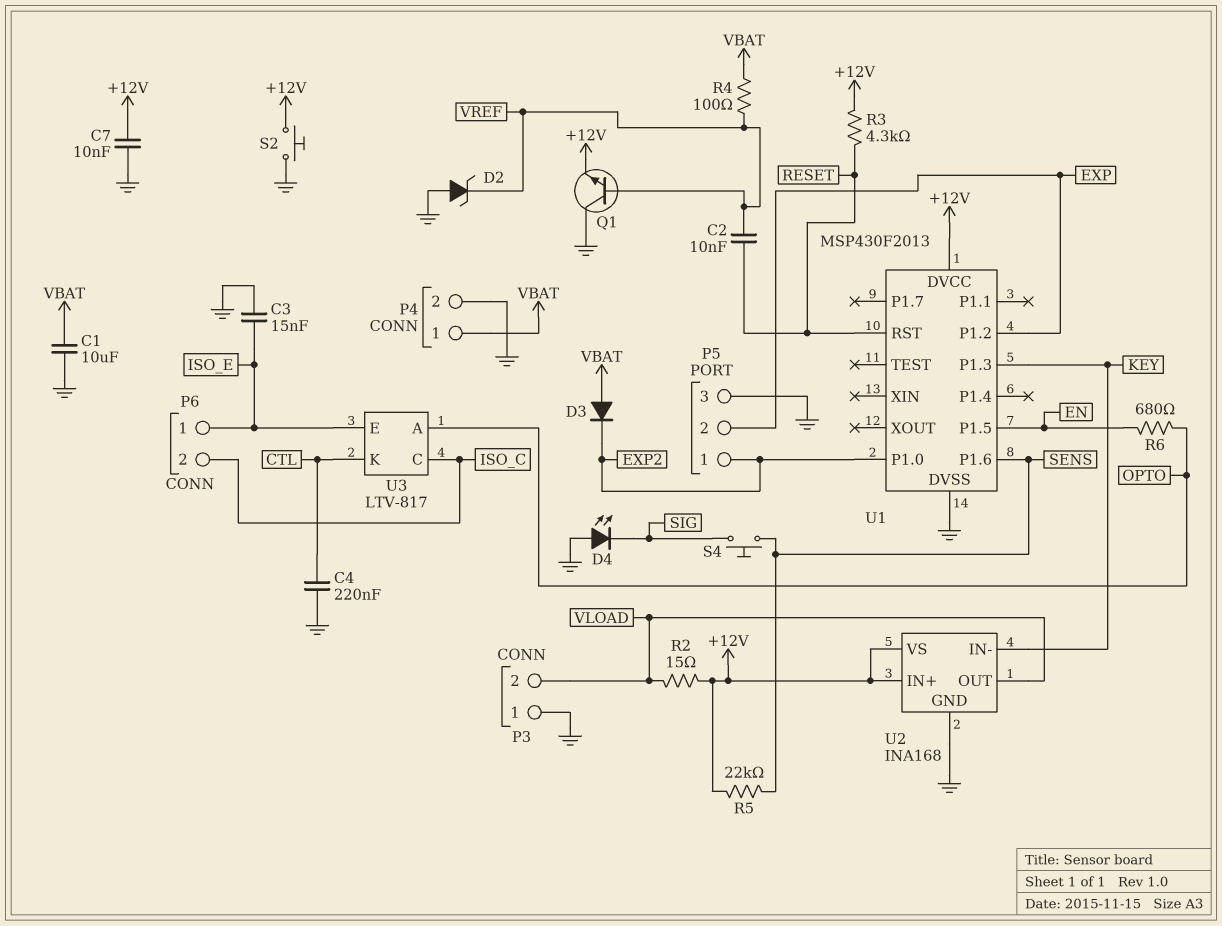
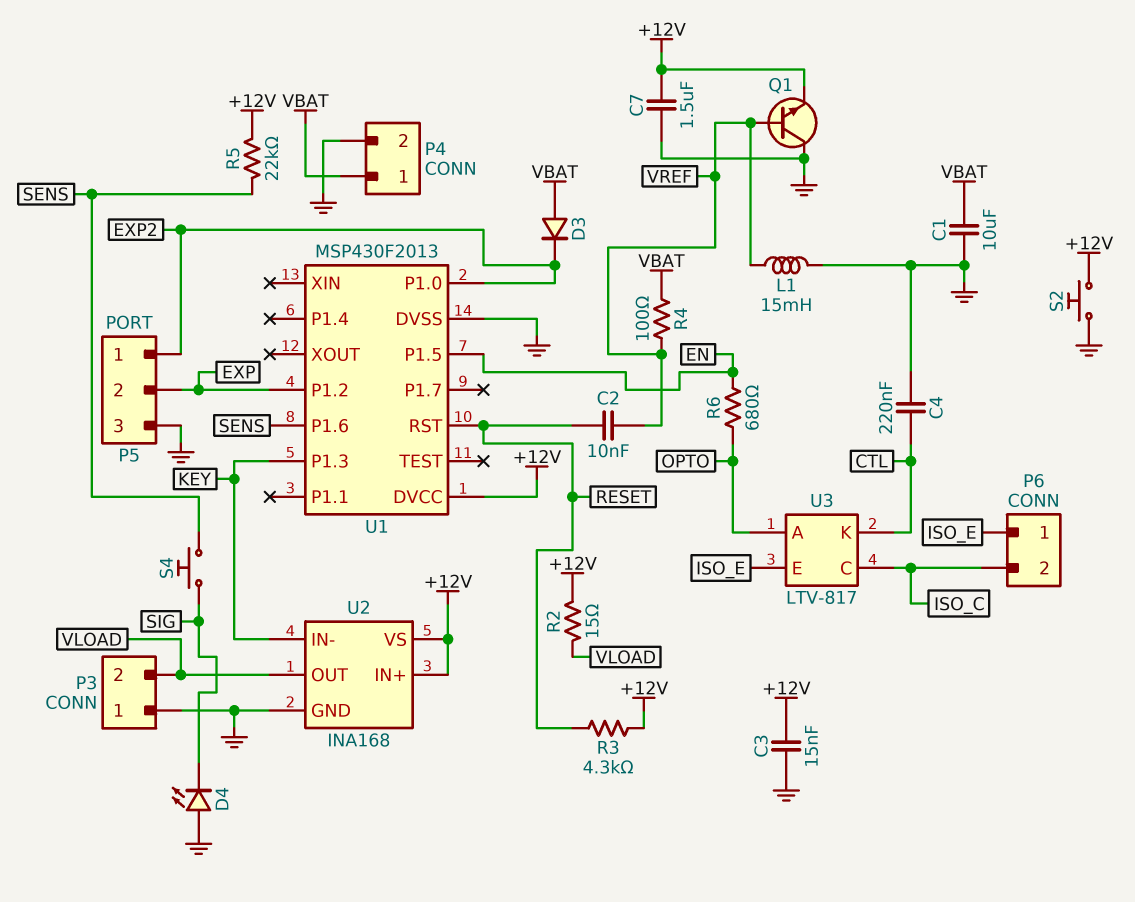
C3: 15nF (GND, ISO_E) -> 15nF (+12V, GND)
C7: 10nF (+12V, GND) -> 1.5uF (+12V, GND)
D2: zener (A GND, K VREF) -> none
L1: none -> 15mH (GND, VREF)

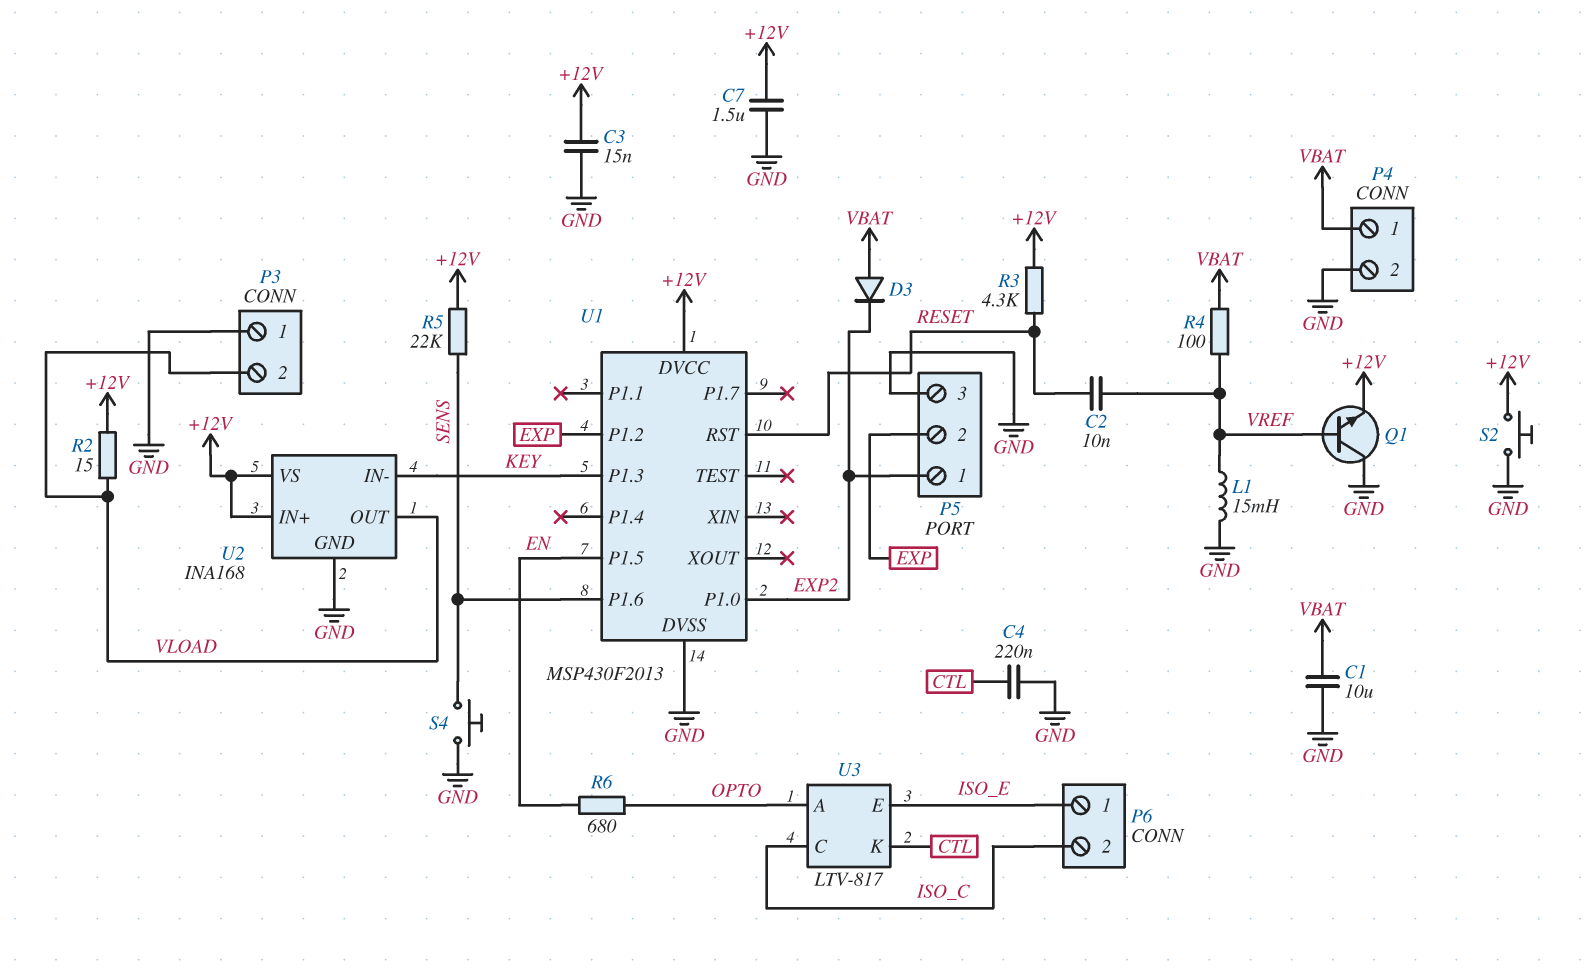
D4: LED (A GND, K SIG) -> none
S4: button (SENS, SIG) -> button (GND, SENS)

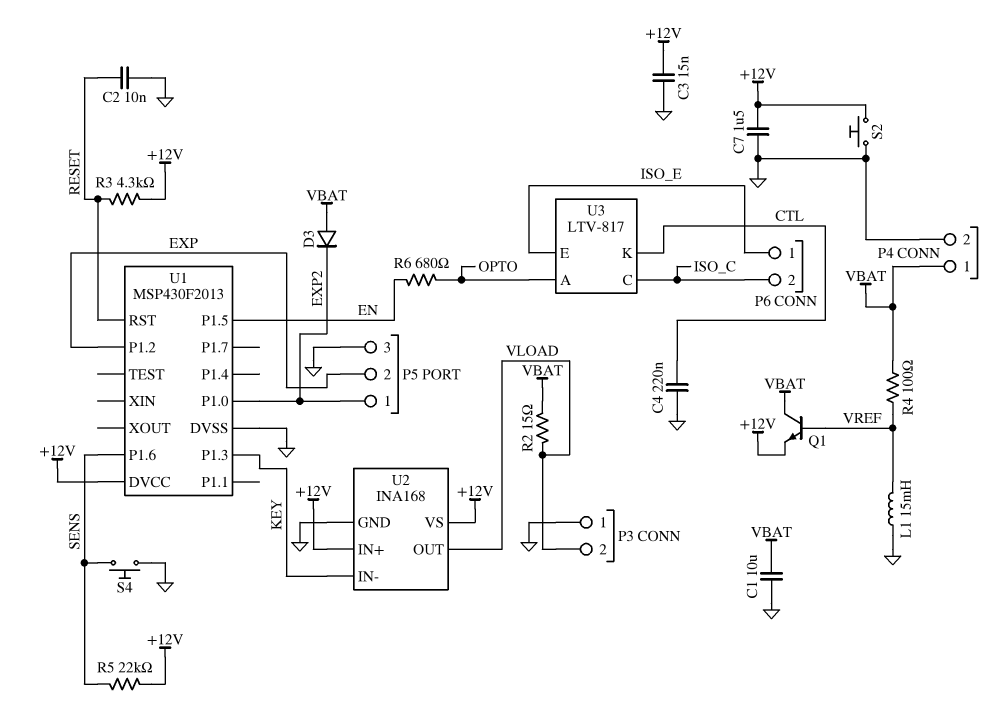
C2: 10nF (RESET, VREF) -> 10nF (GND, RESET)
Q1: NPN (B VREF, C GND, E +12V) -> NPN (B VREF, C VBAT, E +12V)
R2: 15 (+12V, VLOAD) -> 15 (VBAT, VLOAD)

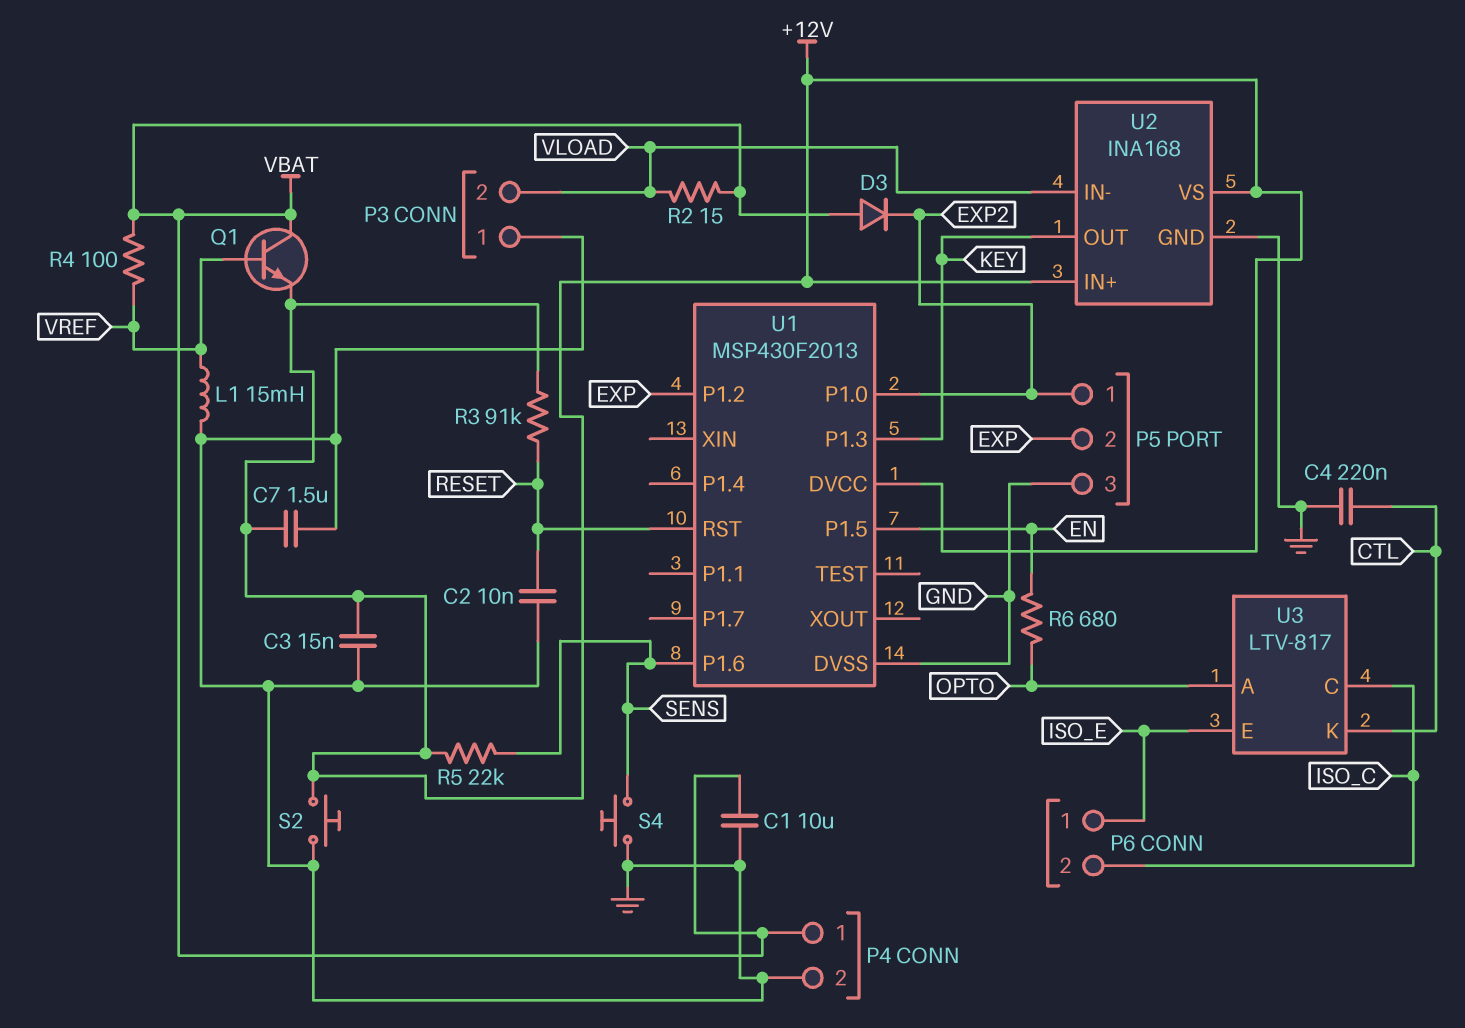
R3: 4.3k (+12V, RESET) -> 91k (+12V, RESET)
U2 pin IN-: KEY -> VLOAD
U2 pin OUT: VLOAD -> KEY

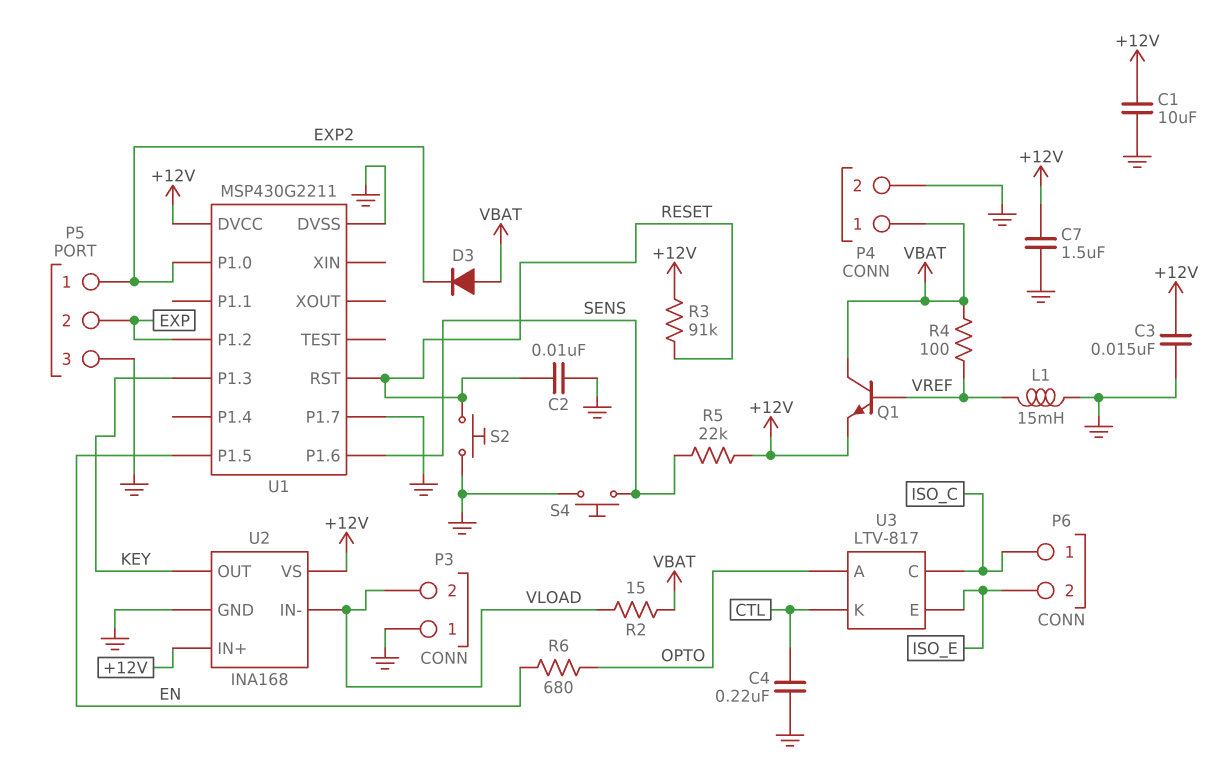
C1: 10uF (GND, VBAT) -> 10uF (+12V, GND)
P6 pin 1: ISO_E -> ISO_C
P6 pin 2: ISO_C -> ISO_E
S2: button (+12V, GND) -> button (GND, RESET)
U1: MSP430F2013 -> MSP430G2211
U1 pin P1.7: none -> GND

